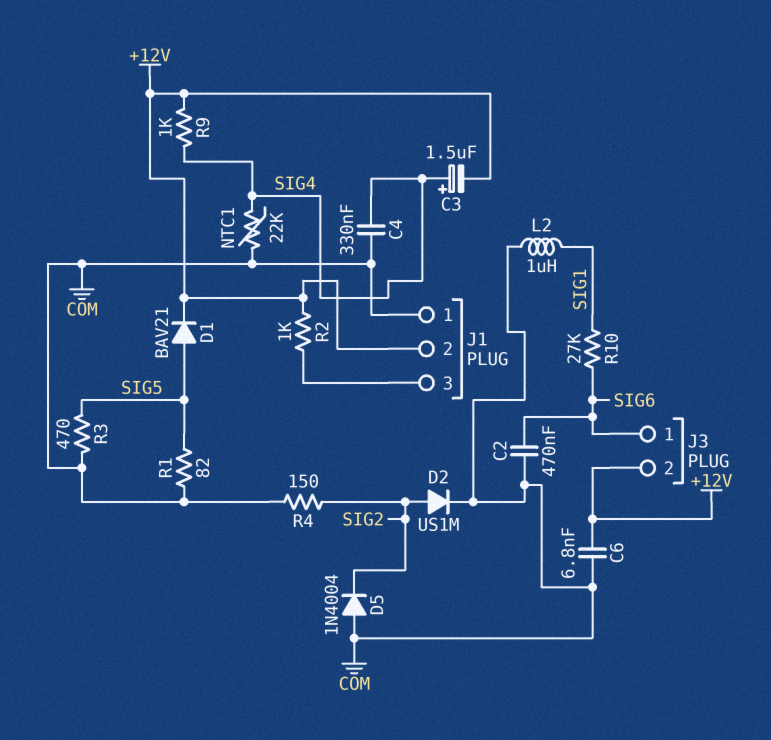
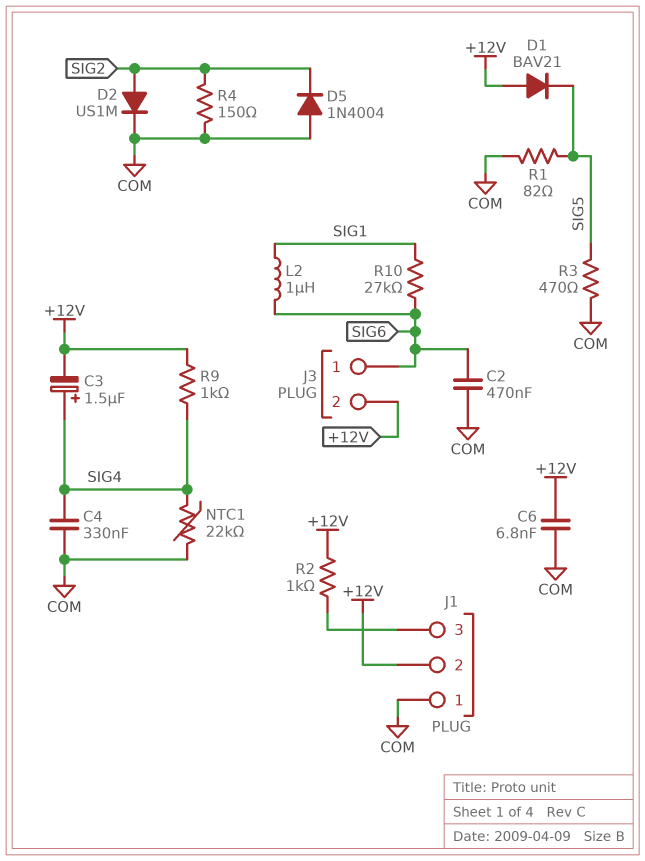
D1: diode BAV21 (A SIG5, K +12V) -> diode BAV21 (A +12V, K SIG5)
L2: 1uH (COM, SIG1) -> 1uH (SIG1, SIG6)

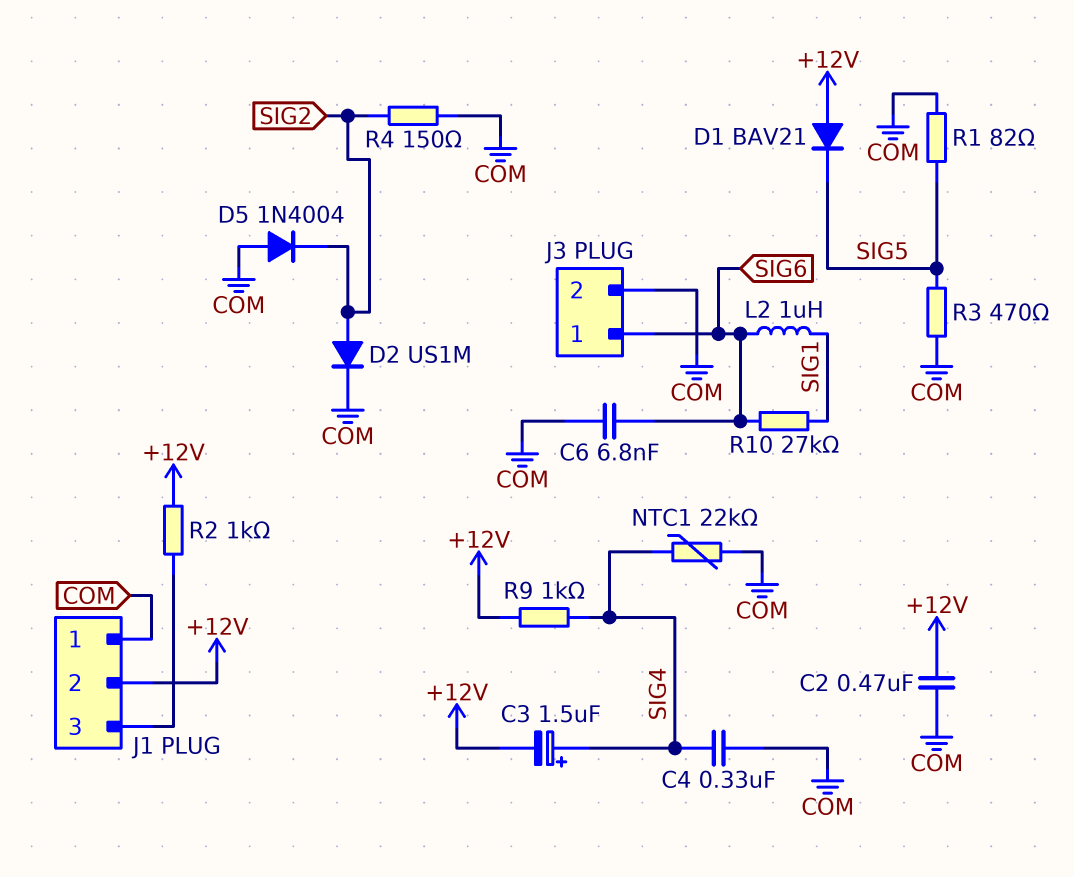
C2: 470nF (COM, SIG6) -> 470nF (+12V, COM)
C6: 6.8nF (+12V, COM) -> 6.8nF (COM, SIG6)
J3 pin 2: +12V -> COM

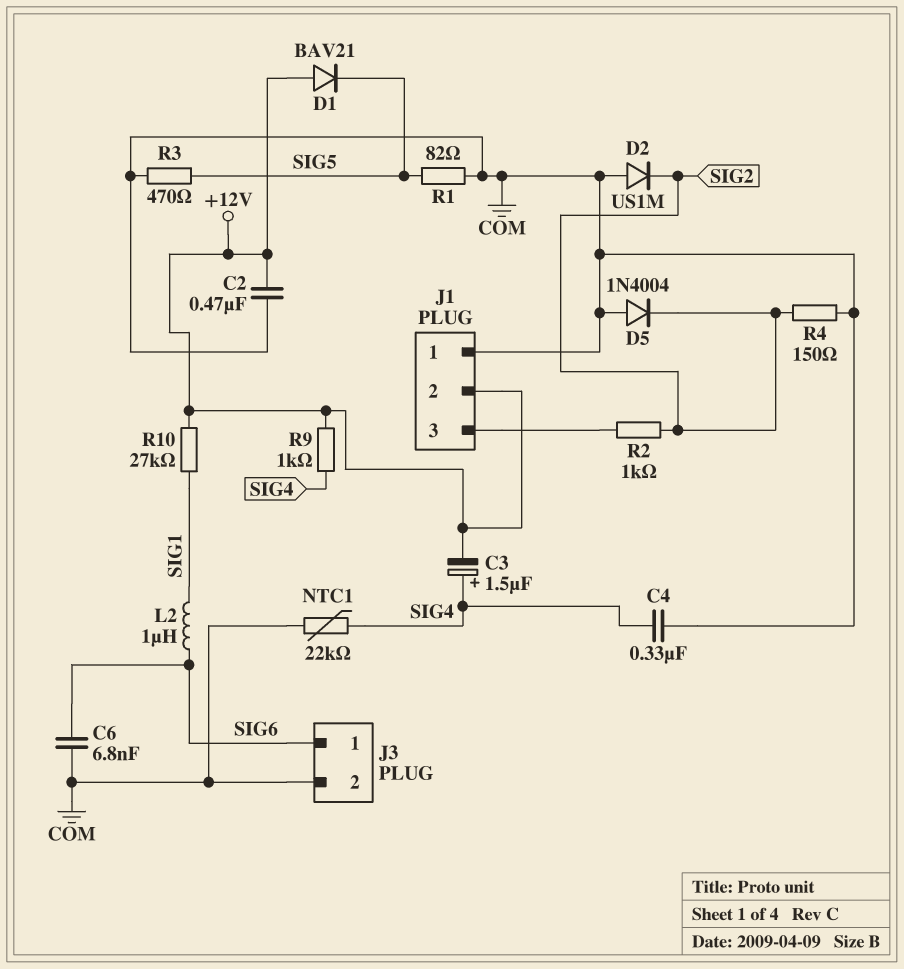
D2: diode US1M (A SIG2, K COM) -> diode US1M (A COM, K SIG2)
R2: 1k (+12V, J1/3) -> 1k (J1/3, SIG2)
R10: 27k (SIG1, SIG6) -> 27k (+12V, SIG1)

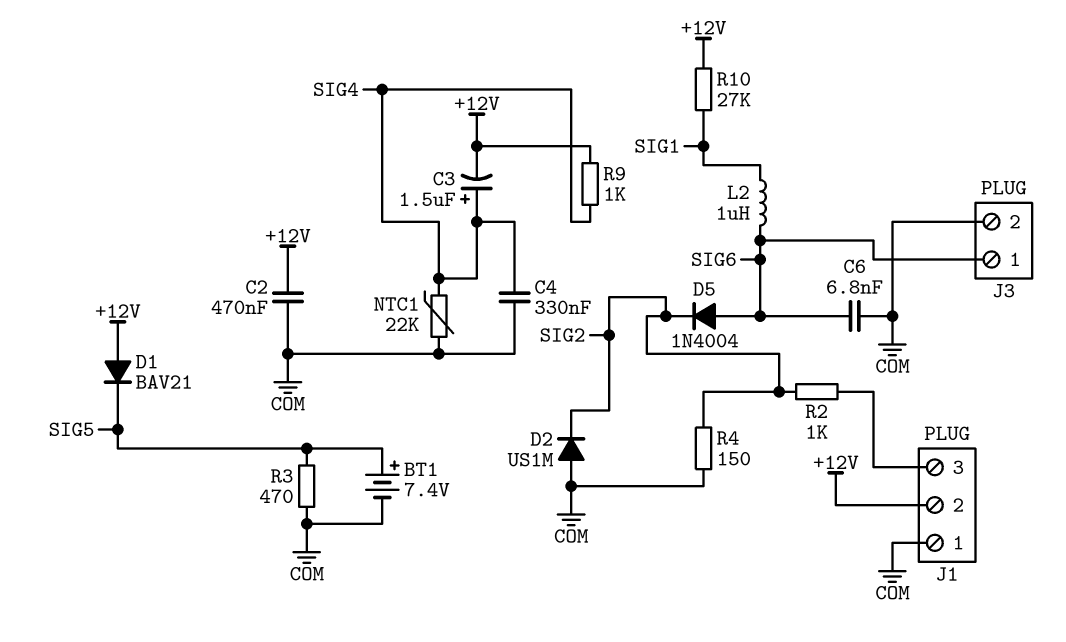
BT1: none -> 7.4V (plus SIG5, minus COM)
D5: diode 1N4004 (A COM, K SIG2) -> diode 1N4004 (A SIG6, K SIG2)
R1: 82 (COM, SIG5) -> none

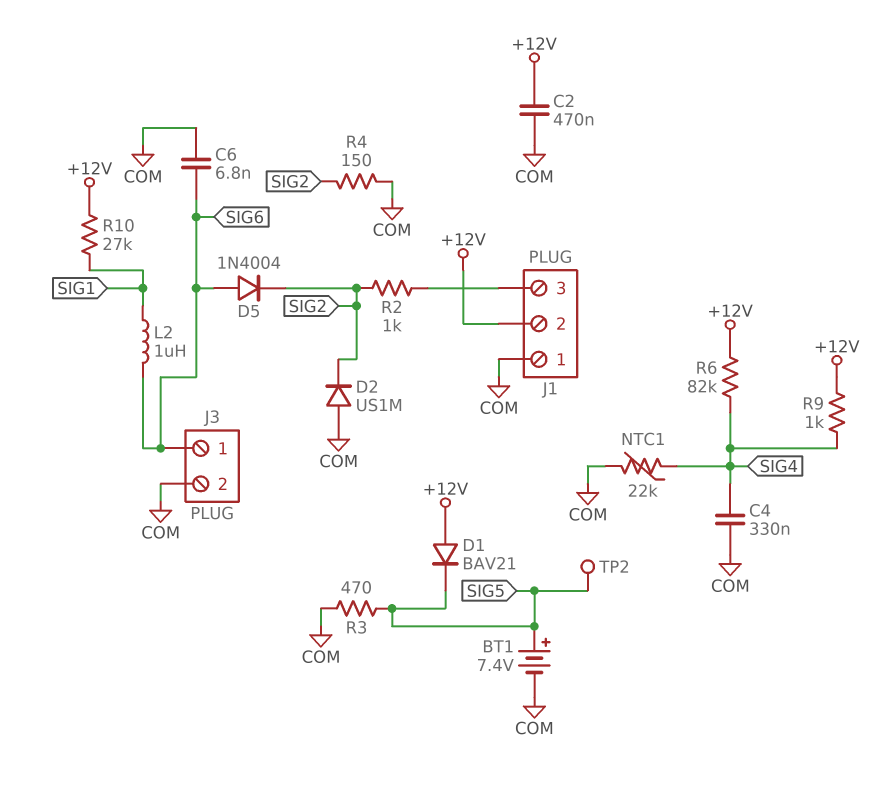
C3: 1.5uF (plus SIG4, minus +12V) -> none
R6: none -> 82k (+12V, SIG4)
TP2: none -> test point (SIG5)

